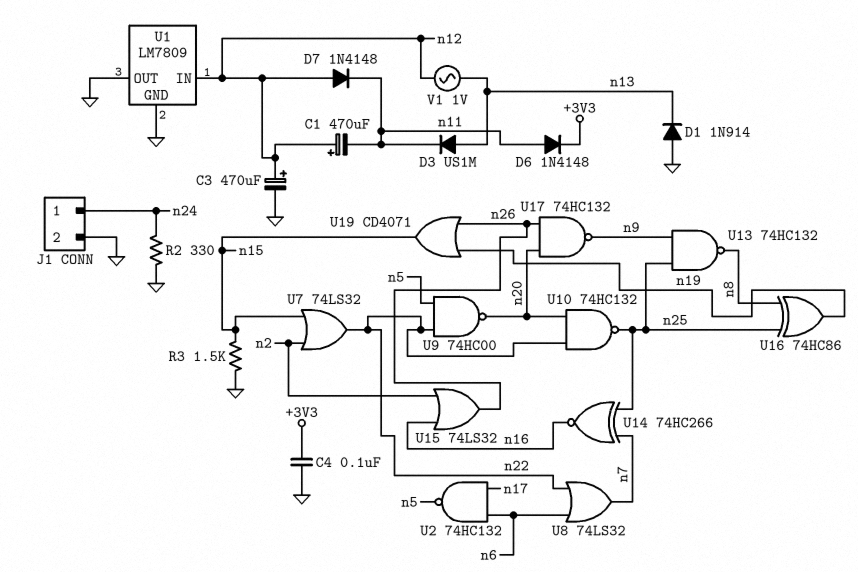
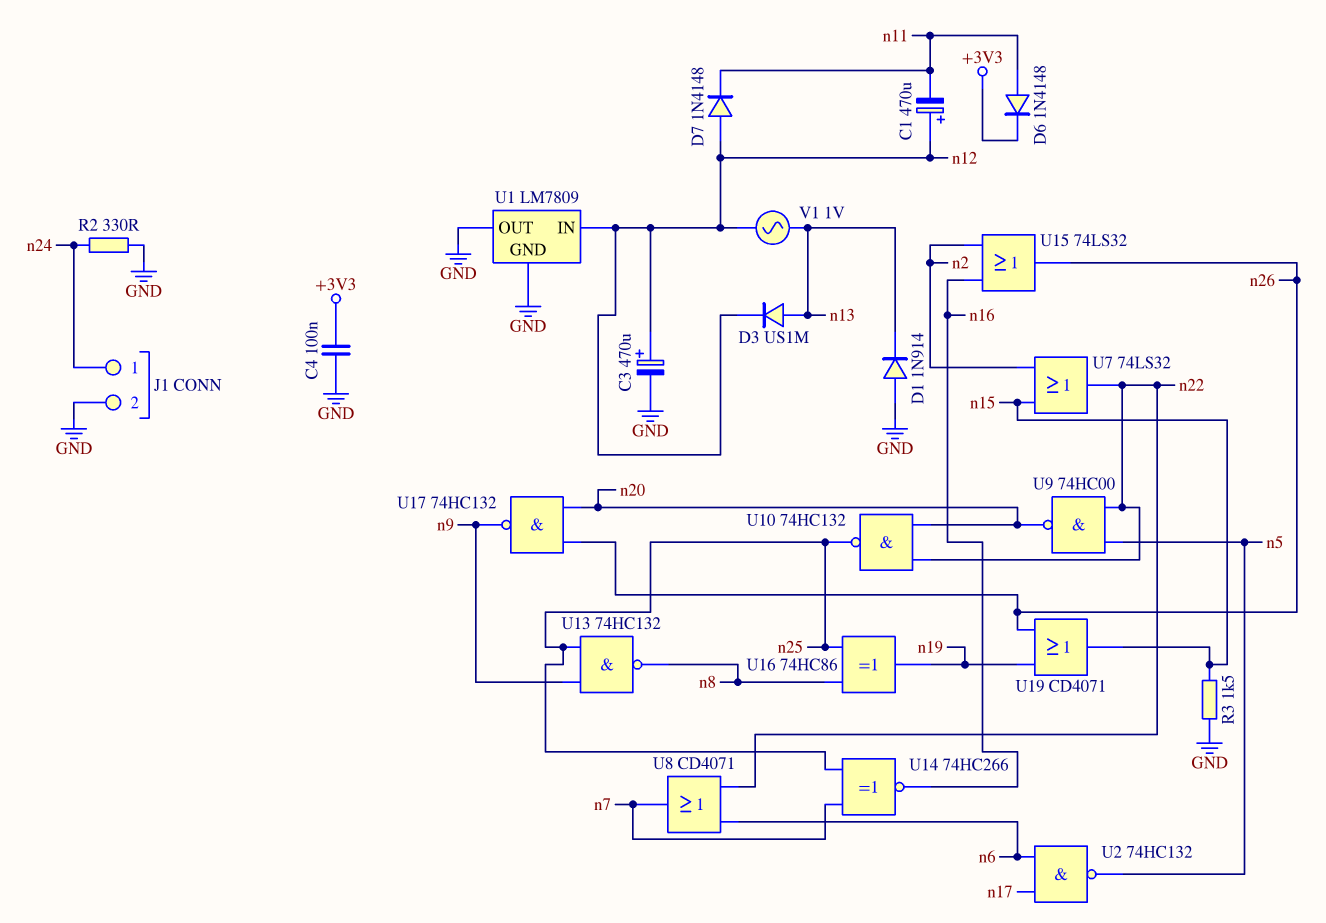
D3: diode US1M (A n13, K n11) -> diode US1M (A n13, K n12)
U8: OR 74LS32 (in n6, in n22, out n7) -> OR CD4071 (in n6, in n22, out n7)

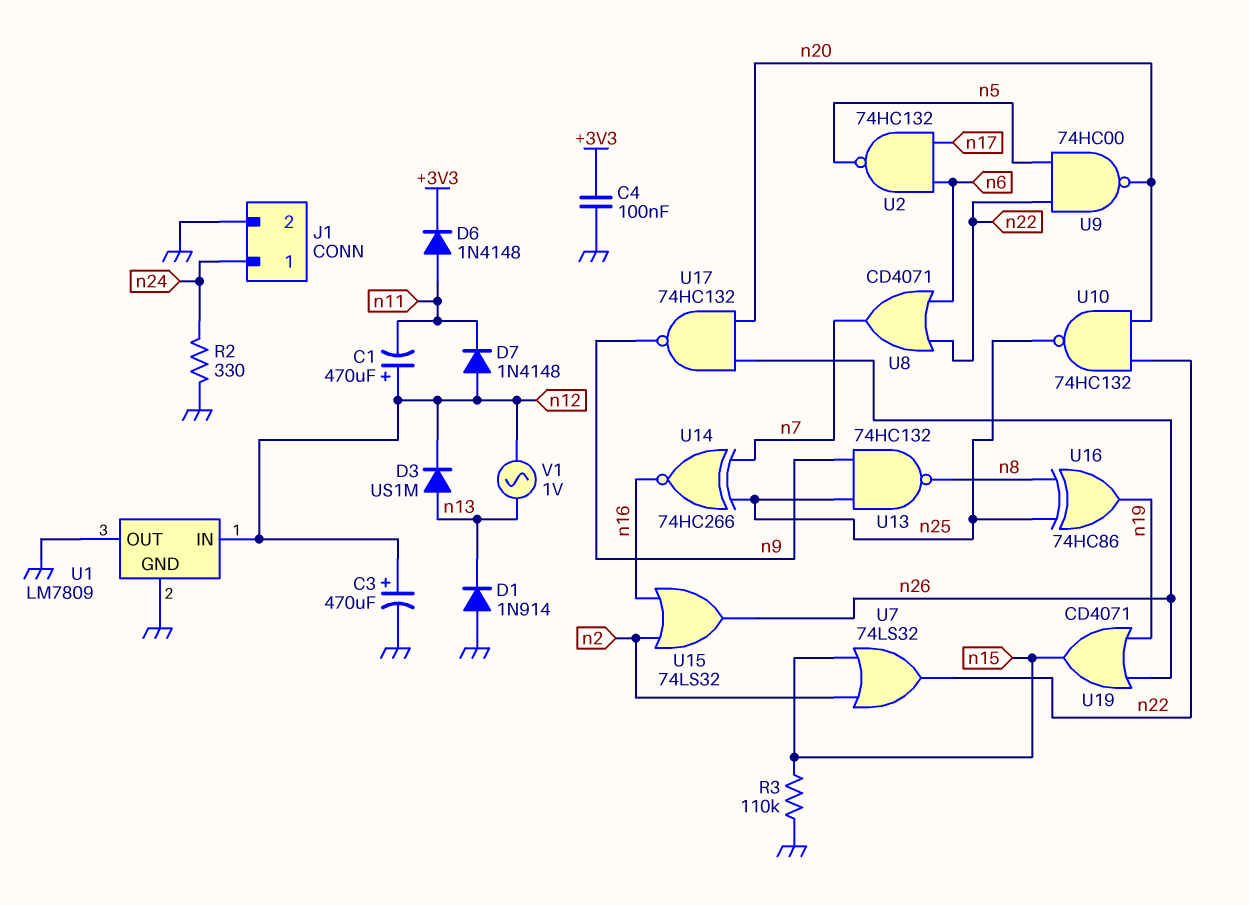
R3: 1.5k (GND, n15) -> 110k (GND, n15)

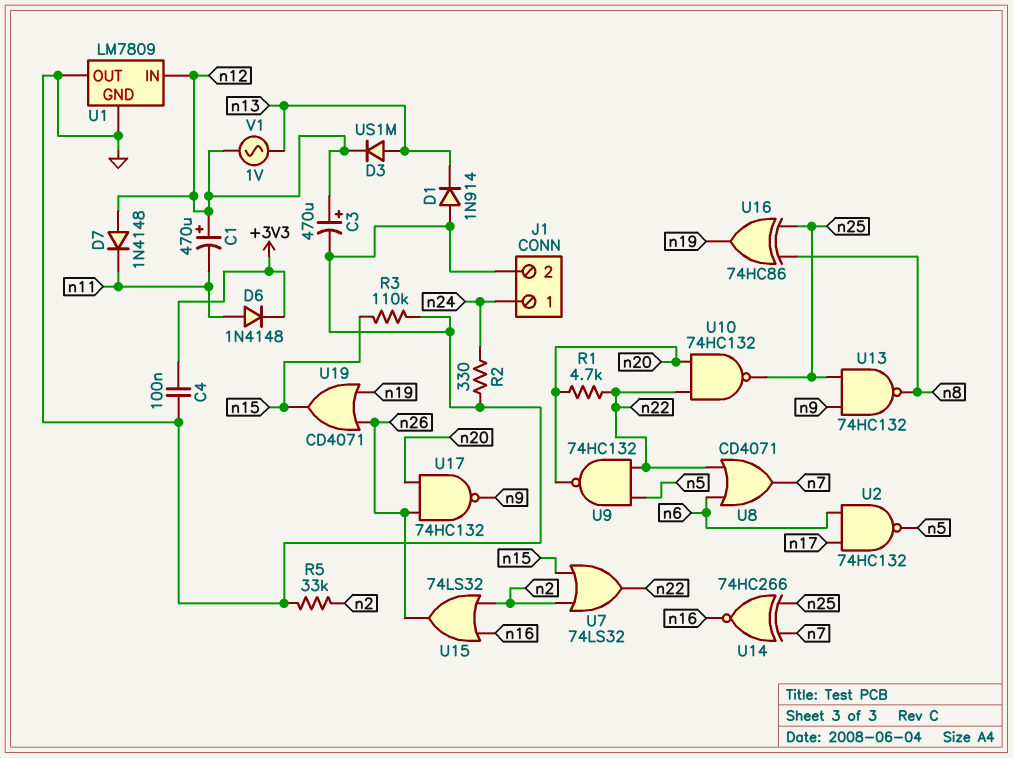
R1: none -> 4.7k (n20, n22)
R5: none -> 33k (GND, n2)
U9: NAND 74HC00 (in n5, in n22, out n20) -> NAND 74HC132 (in n5, in n22, out n20)

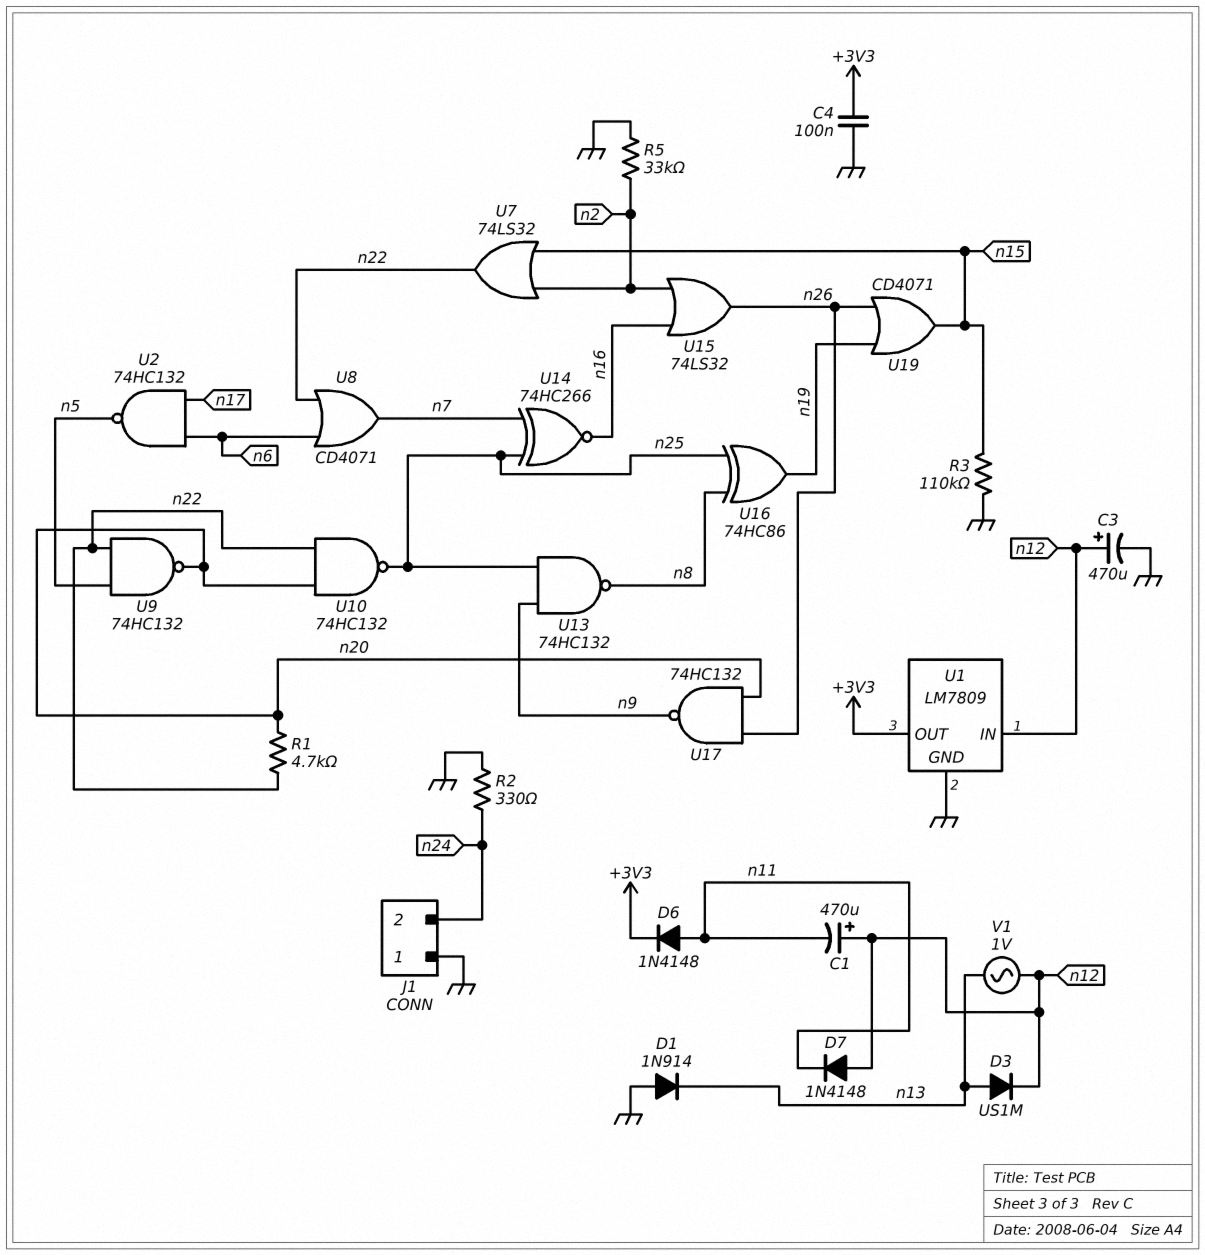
J1 pin 1: n24 -> GND
J1 pin 2: GND -> n24
U1 pin OUT: GND -> +3V3

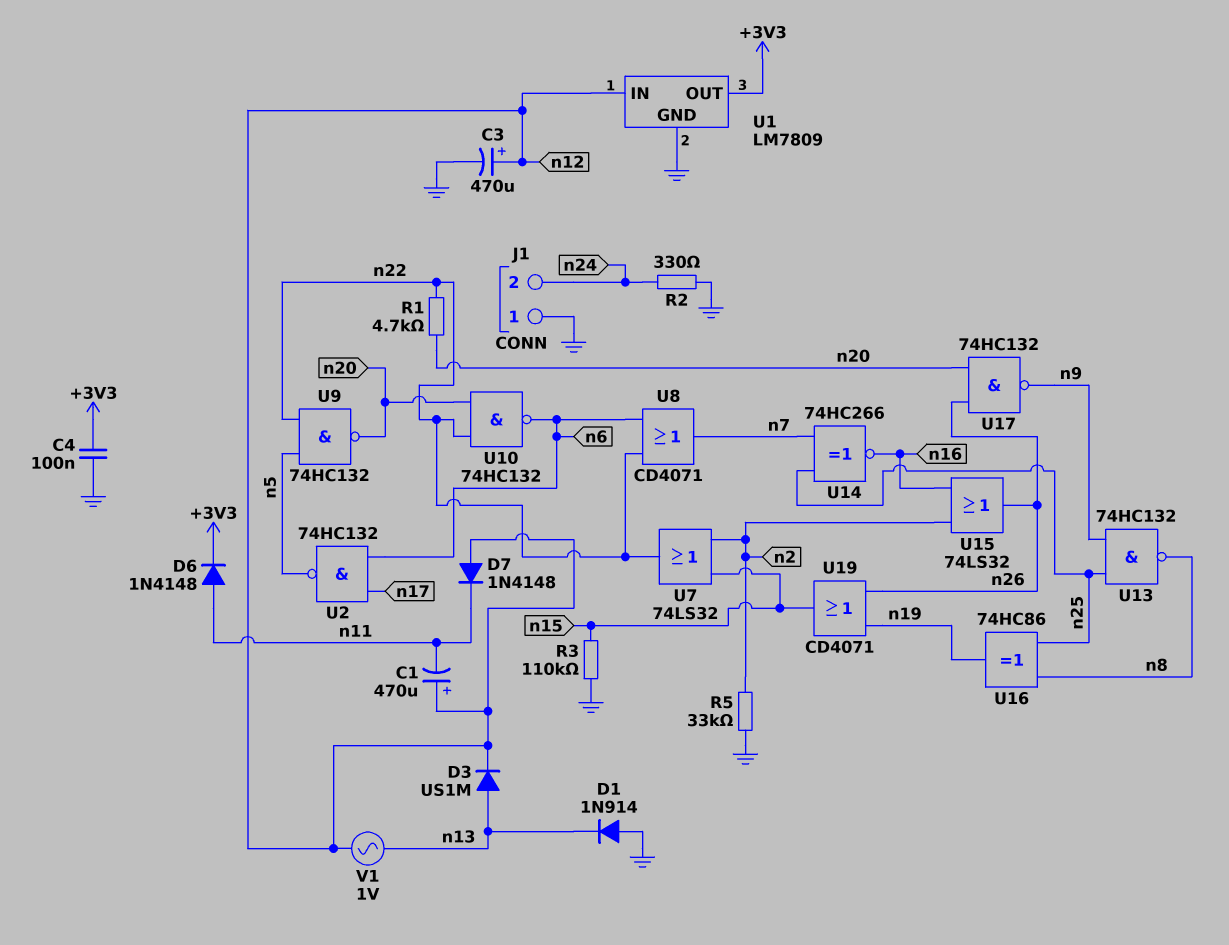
U10: NAND 74HC132 (in n20, in n22, out n25) -> NAND 74HC132 (in n20, in n22, out n6)

